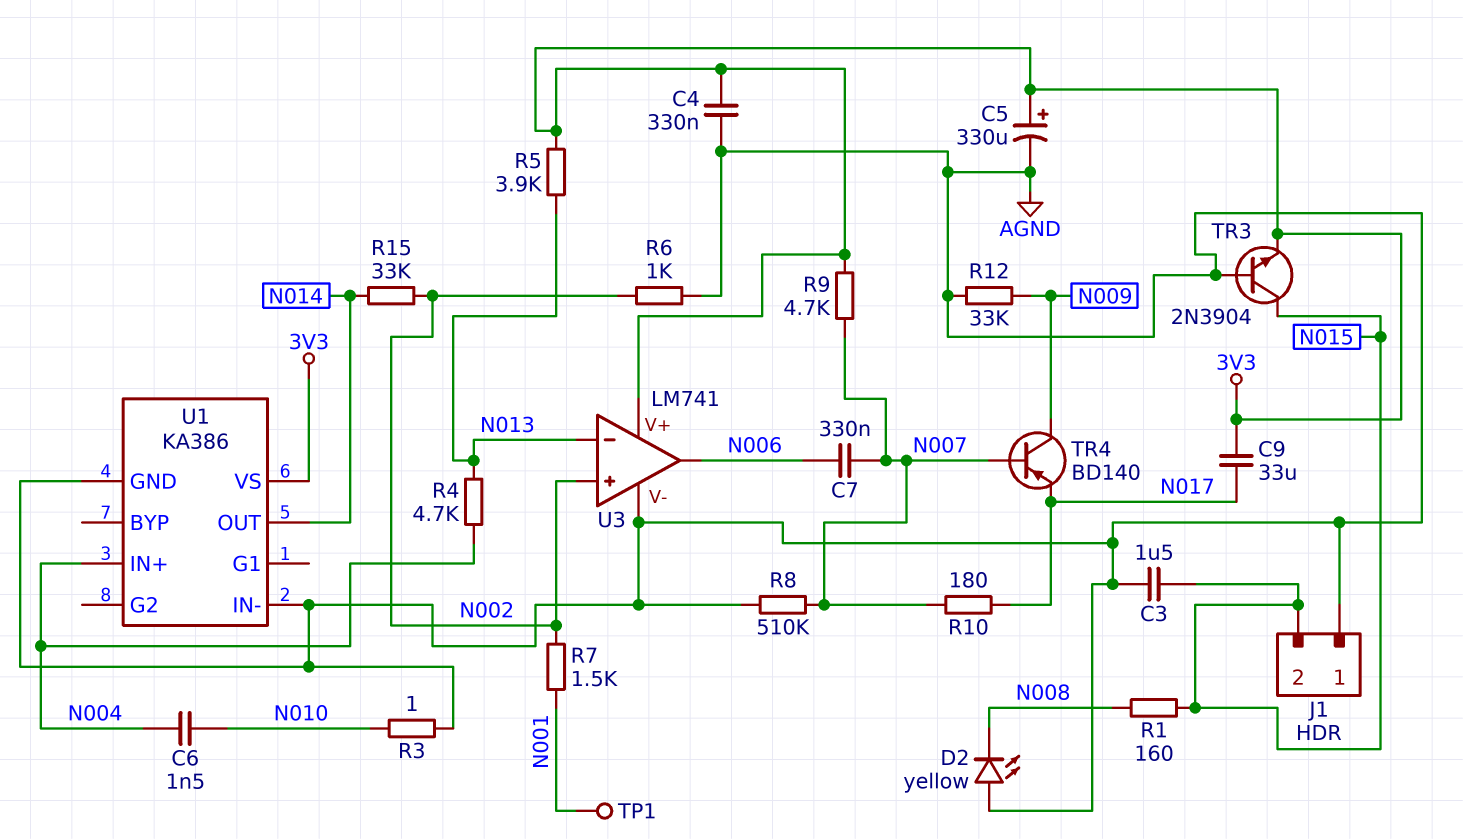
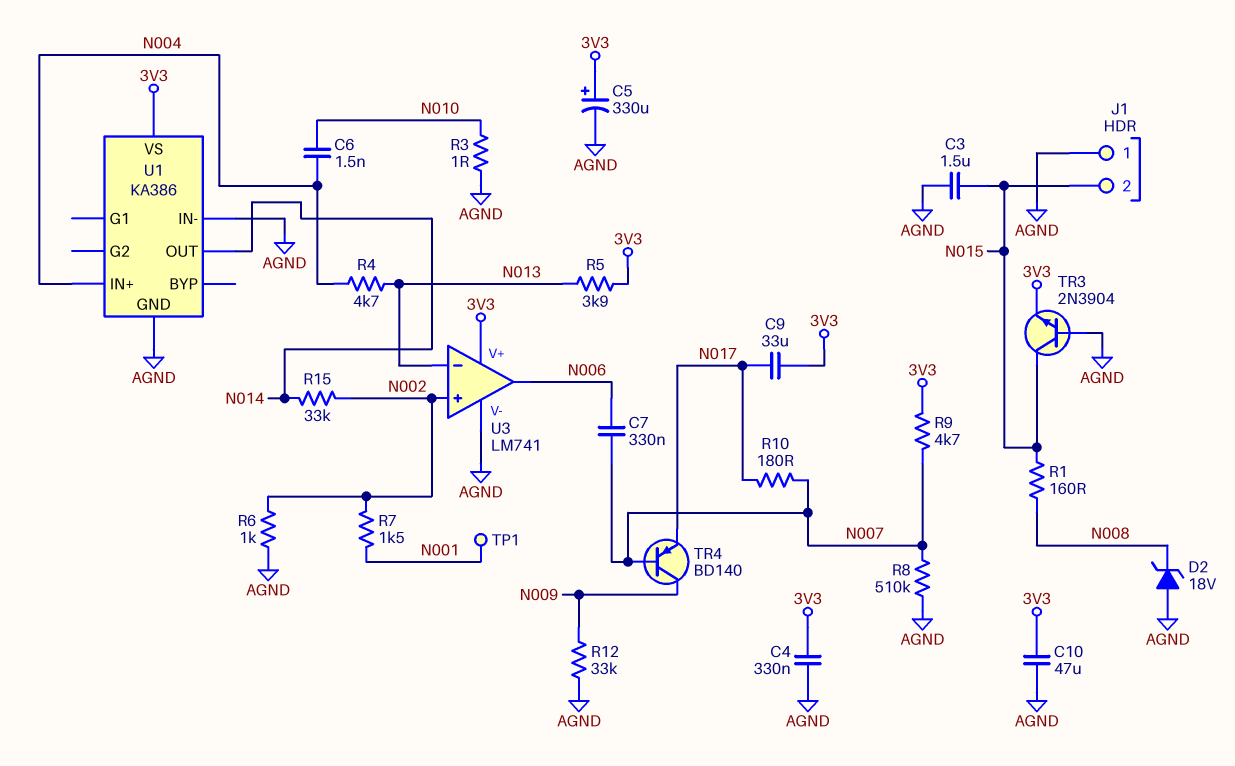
C10: none -> 47uF (3V3, AGND)
D2: LED yellow (A AGND, K N008) -> zener 18V (A AGND, K N008)

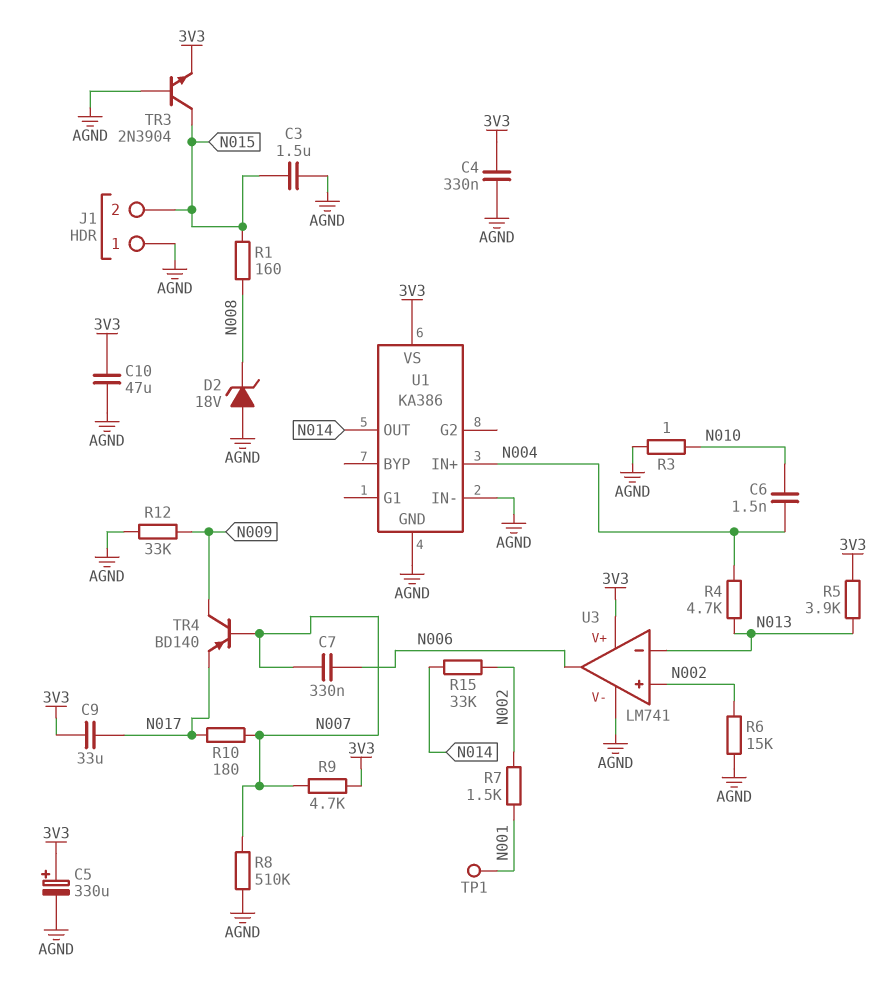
R6: 1k (AGND, N002) -> 15k (AGND, N002)

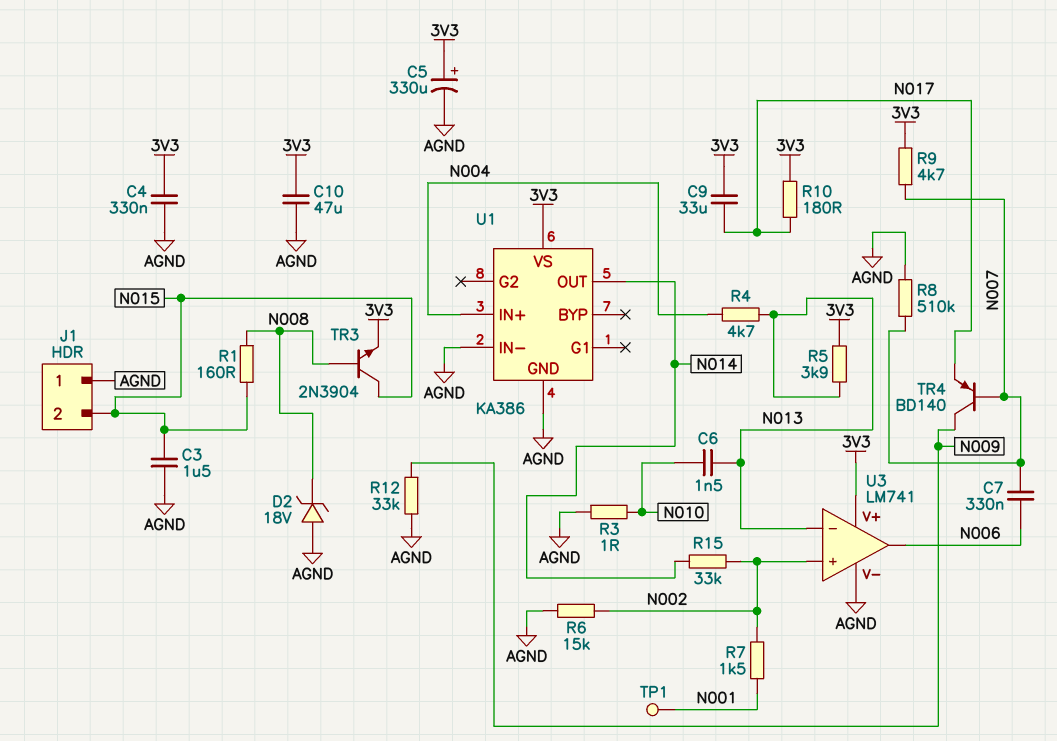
C6: 1.5nF (N004, N010) -> 1.5nF (N010, N013)
R10: 180 (N007, N017) -> 180 (3V3, N017)
TR3: NPN 2N3904 (B AGND, C N015, E 3V3) -> NPN 2N3904 (B N008, C N015, E 3V3)

